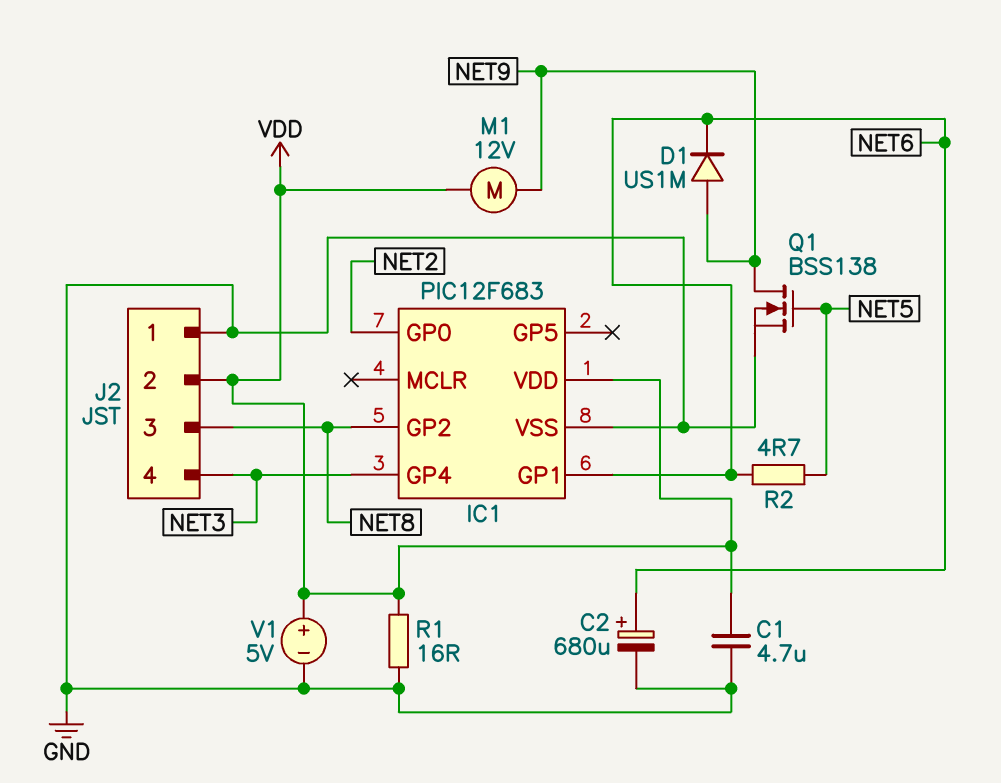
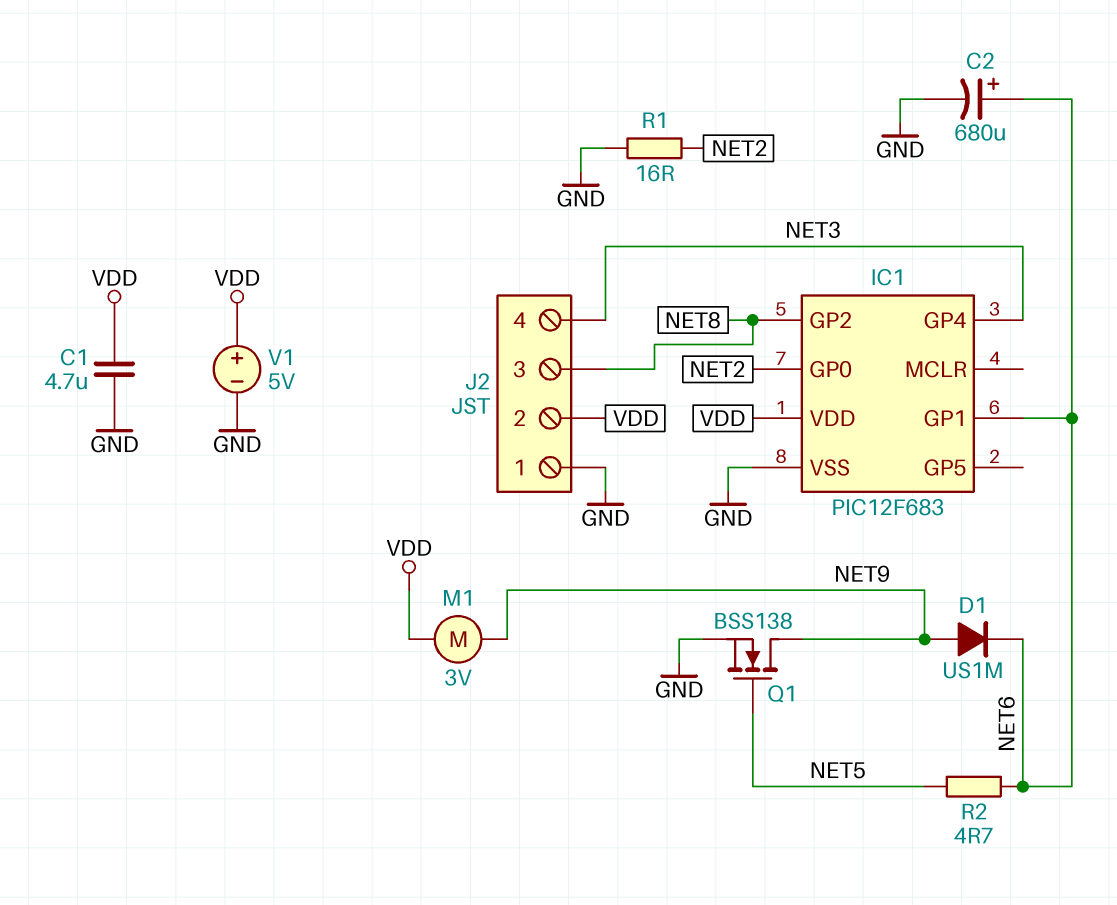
M1: motor 12V (NET9, VDD) -> motor 3V (NET9, VDD)
R1: 16 (GND, VDD) -> 16 (GND, NET2)

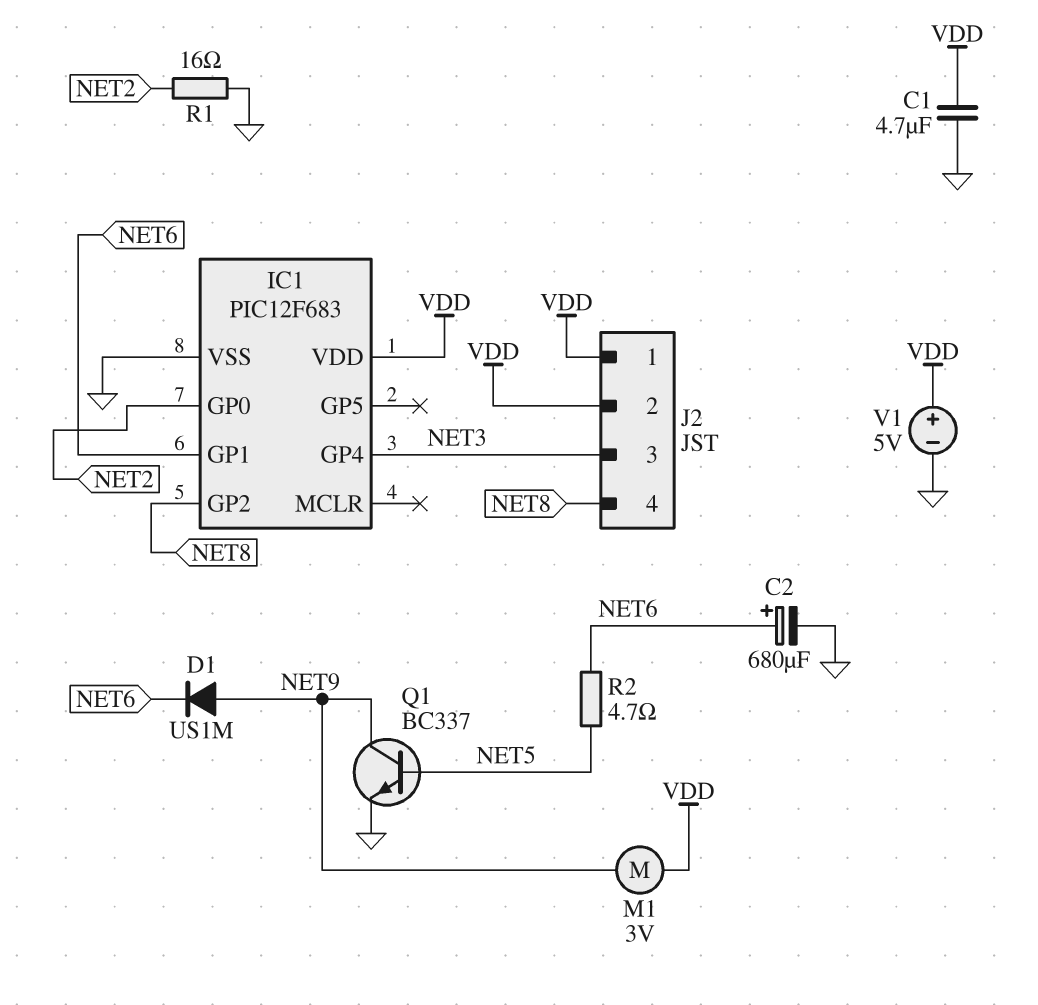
J2 pin 1: GND -> VDD
J2 pin 3: NET8 -> NET3
J2 pin 4: NET3 -> NET8
Q1: NMOS BSS138 (G NET5, D NET9, S GND) -> NPN BC337 (B NET5, C NET9, E GND)

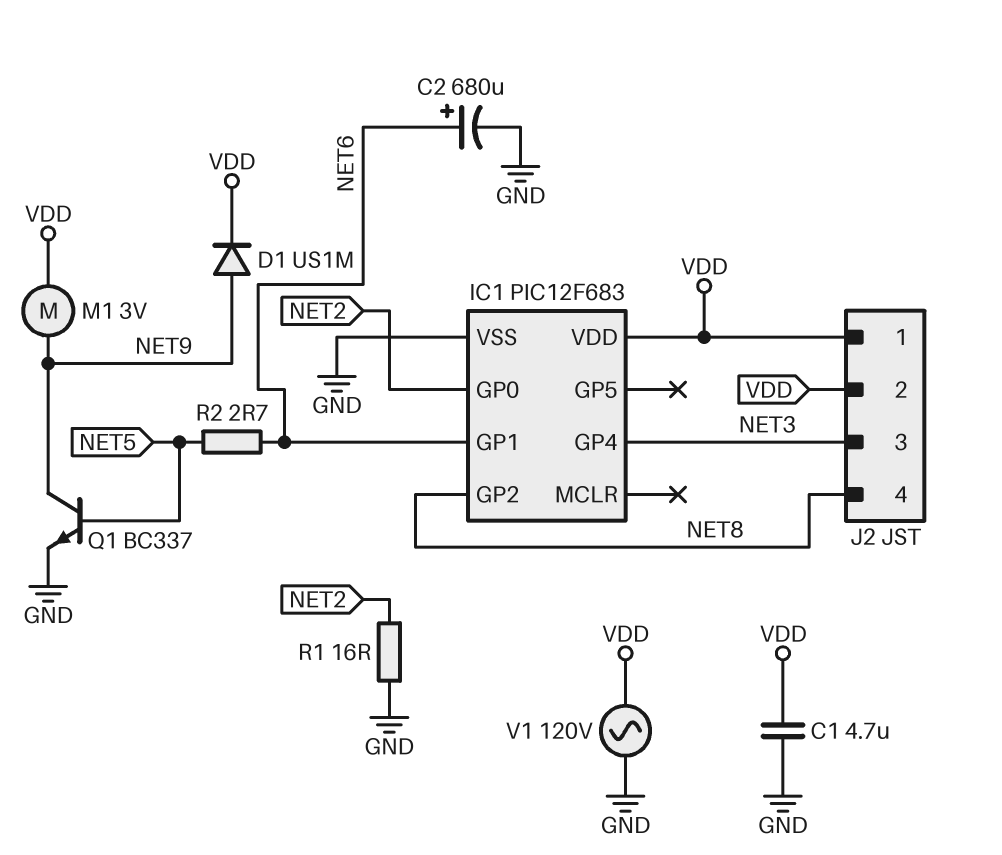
D1: diode US1M (A NET9, K NET6) -> diode US1M (A NET9, K VDD)
R2: 4.7 (NET5, NET6) -> 2.7 (NET5, NET6)
V1: 5V (plus VDD, minus GND) -> AC 120V (GND, VDD)

